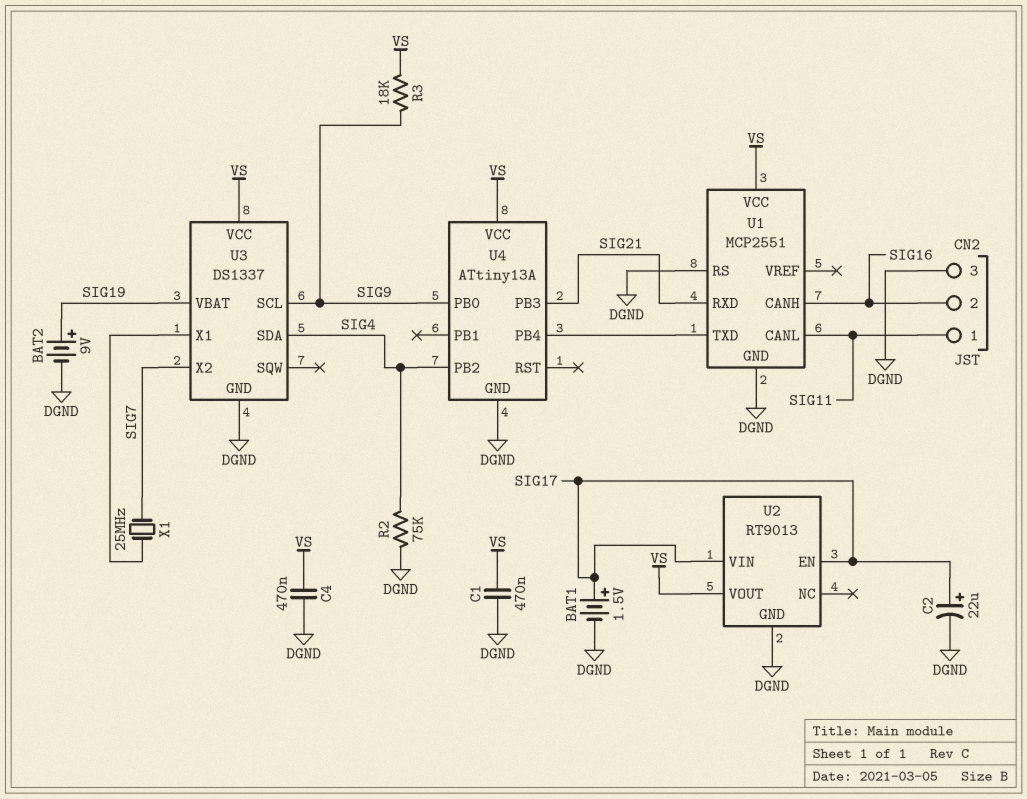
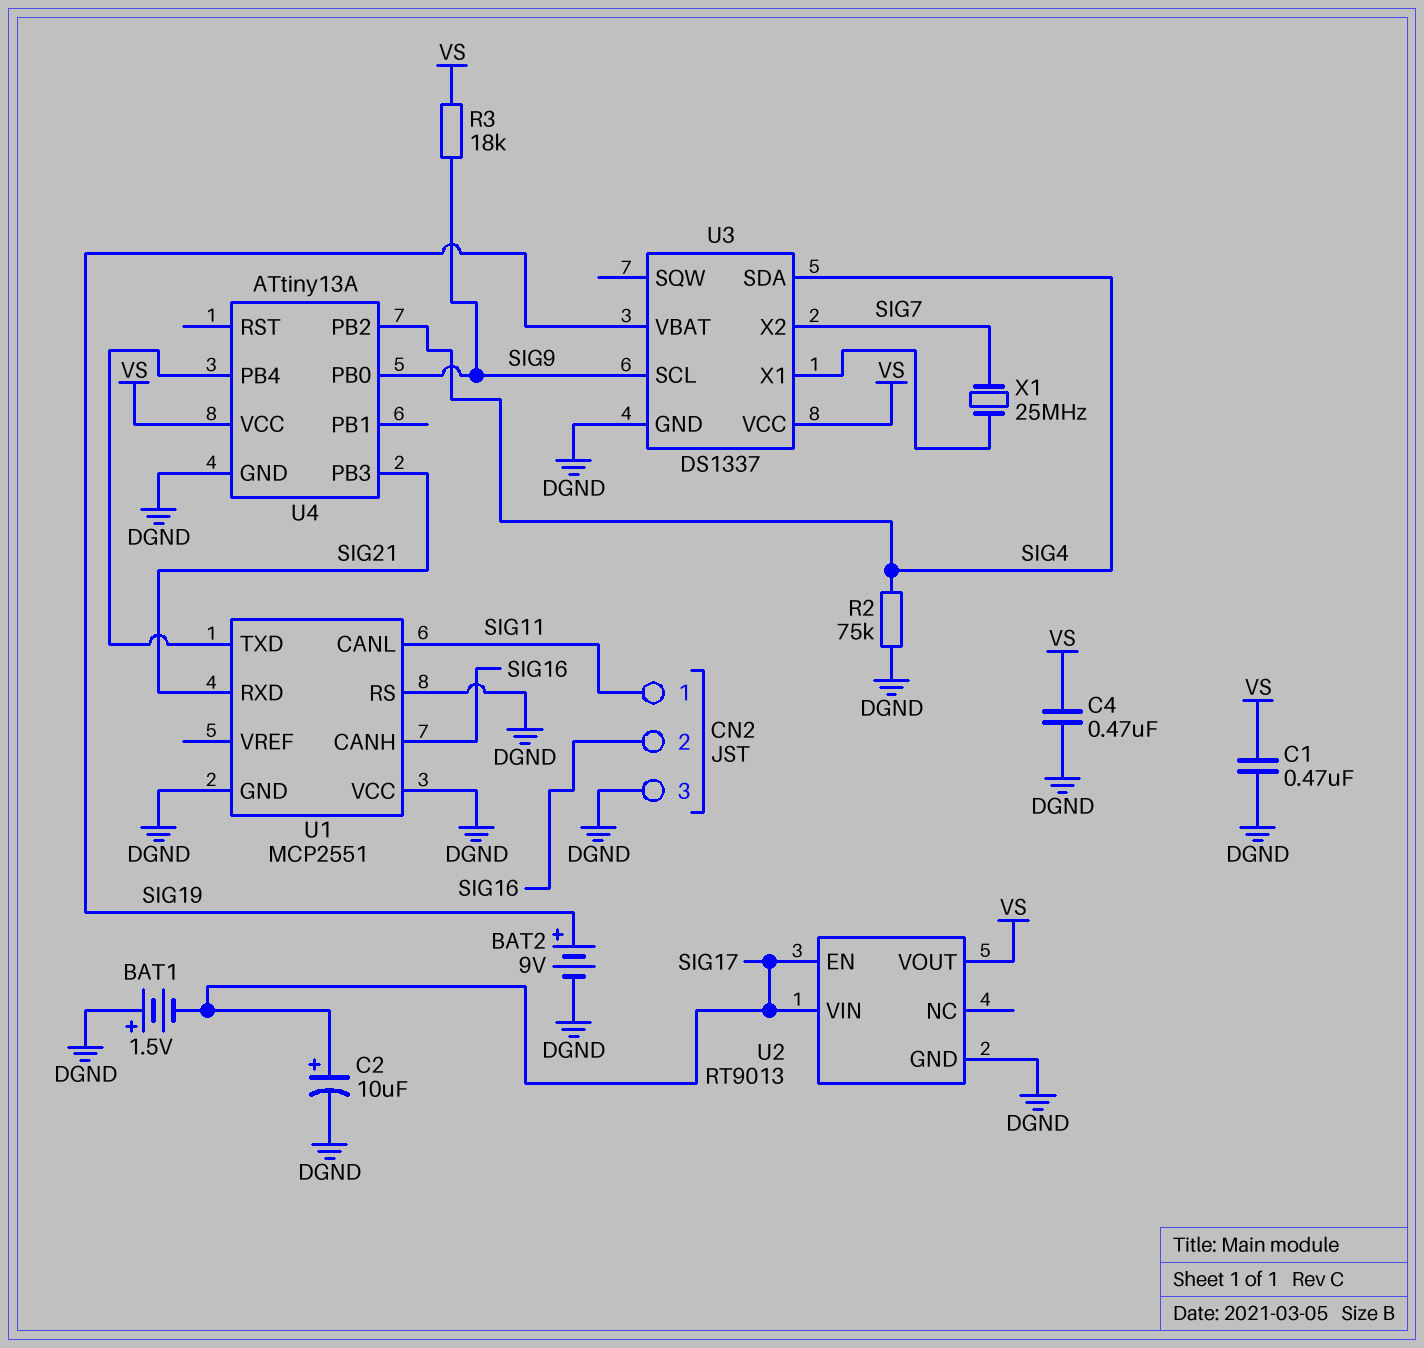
BAT1: 1.5V (plus SIG17, minus DGND) -> 1.5V (plus DGND, minus SIG17)
C2: 22uF (plus SIG17, minus DGND) -> 10uF (plus SIG17, minus DGND)
U1 pin VCC: VS -> DGND

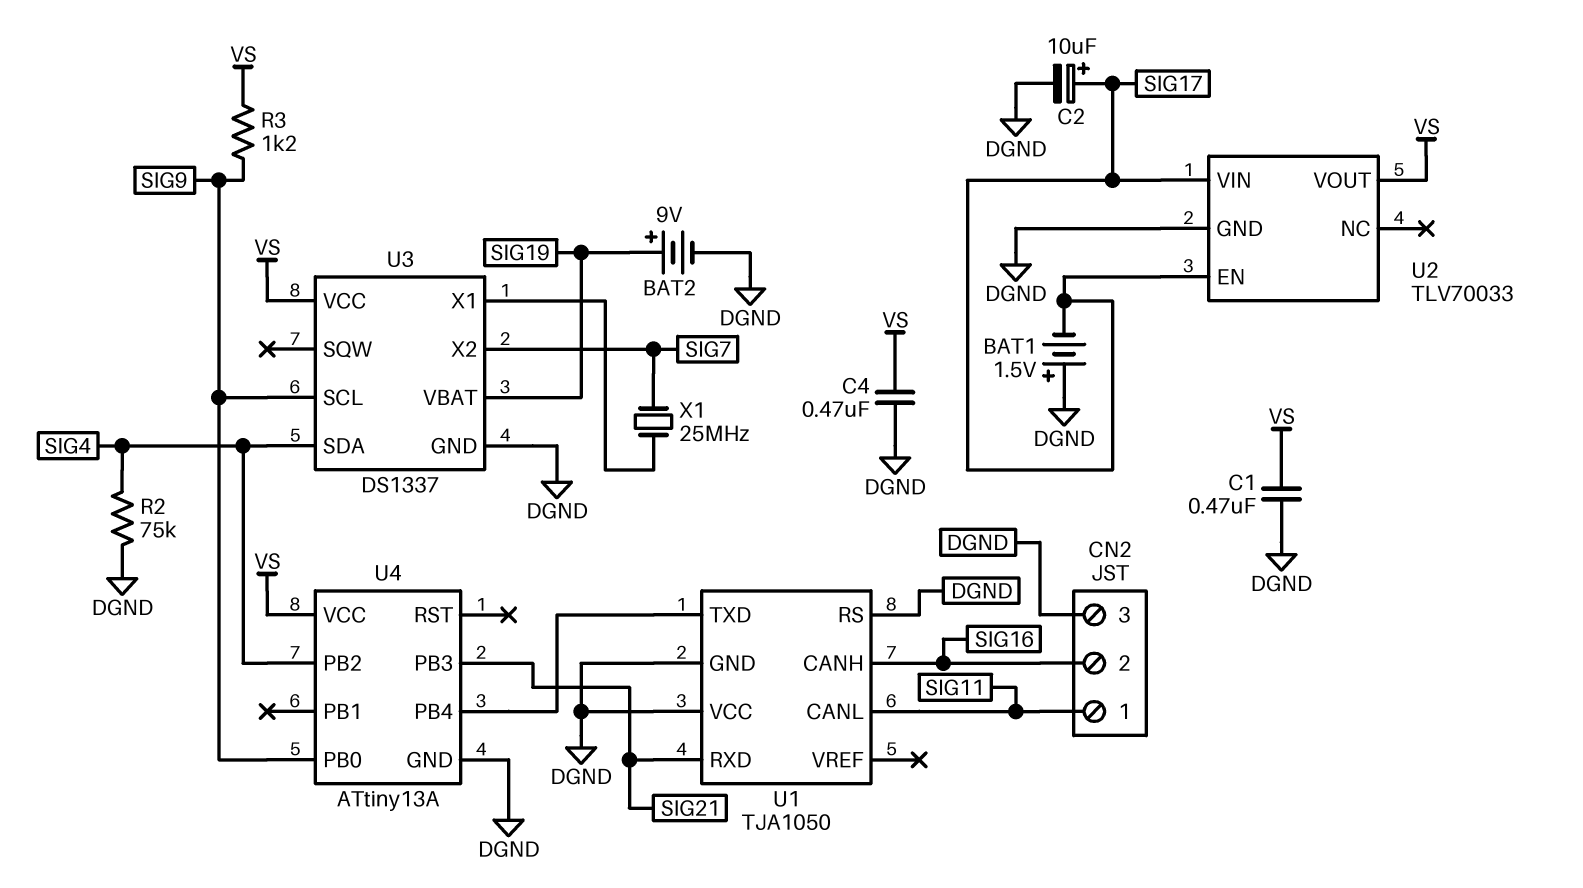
R3: 18k (SIG9, VS) -> 1.2k (SIG9, VS)
U1: MCP2551 -> TJA1050
U2: RT9013 -> TLV70033

